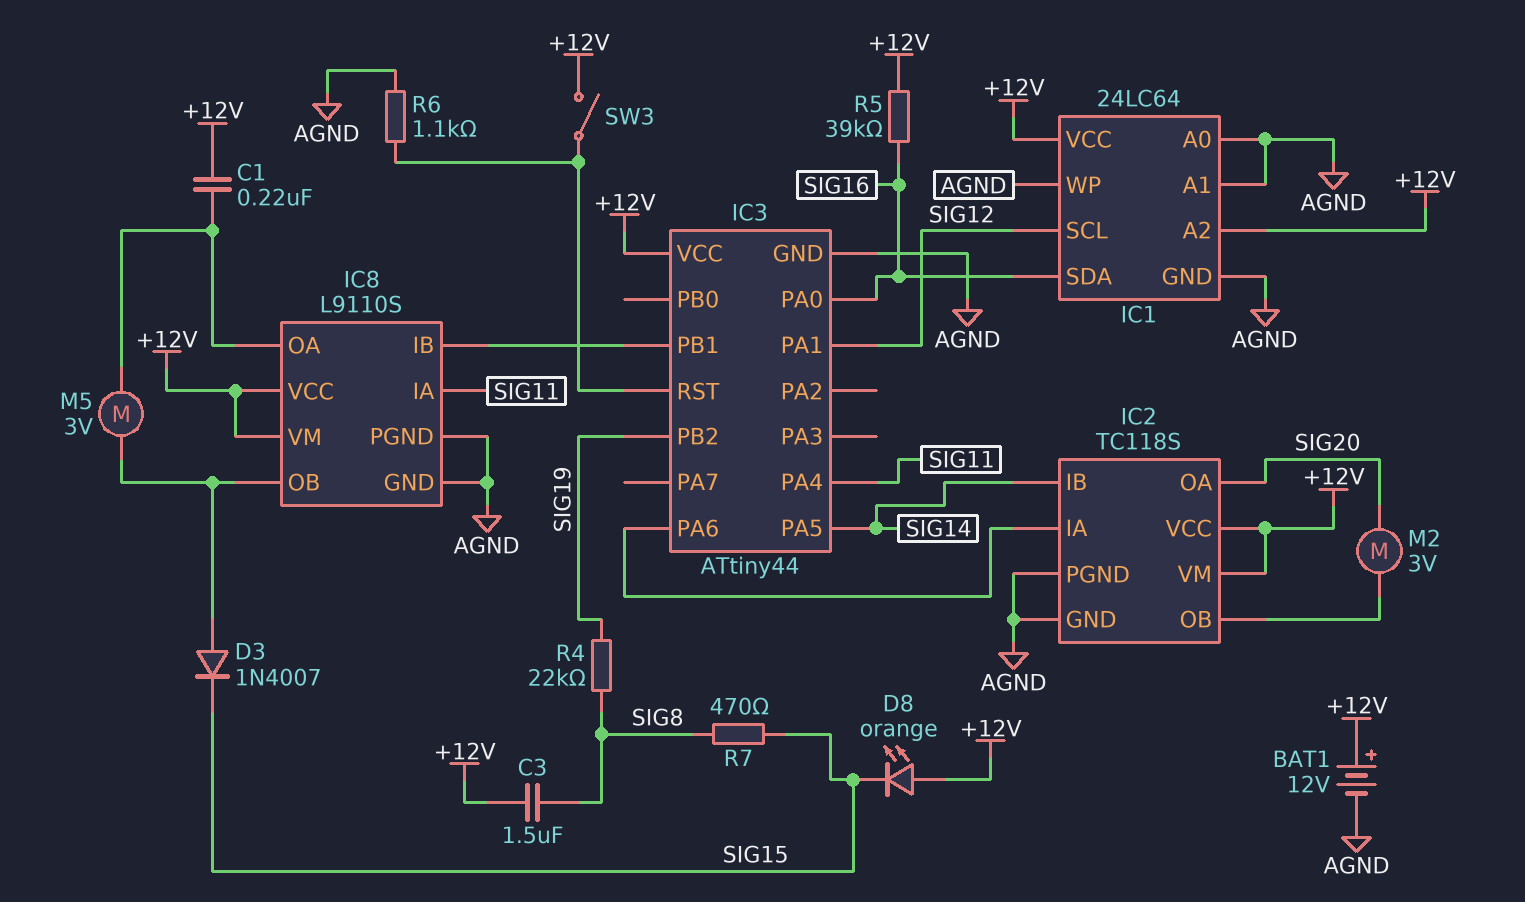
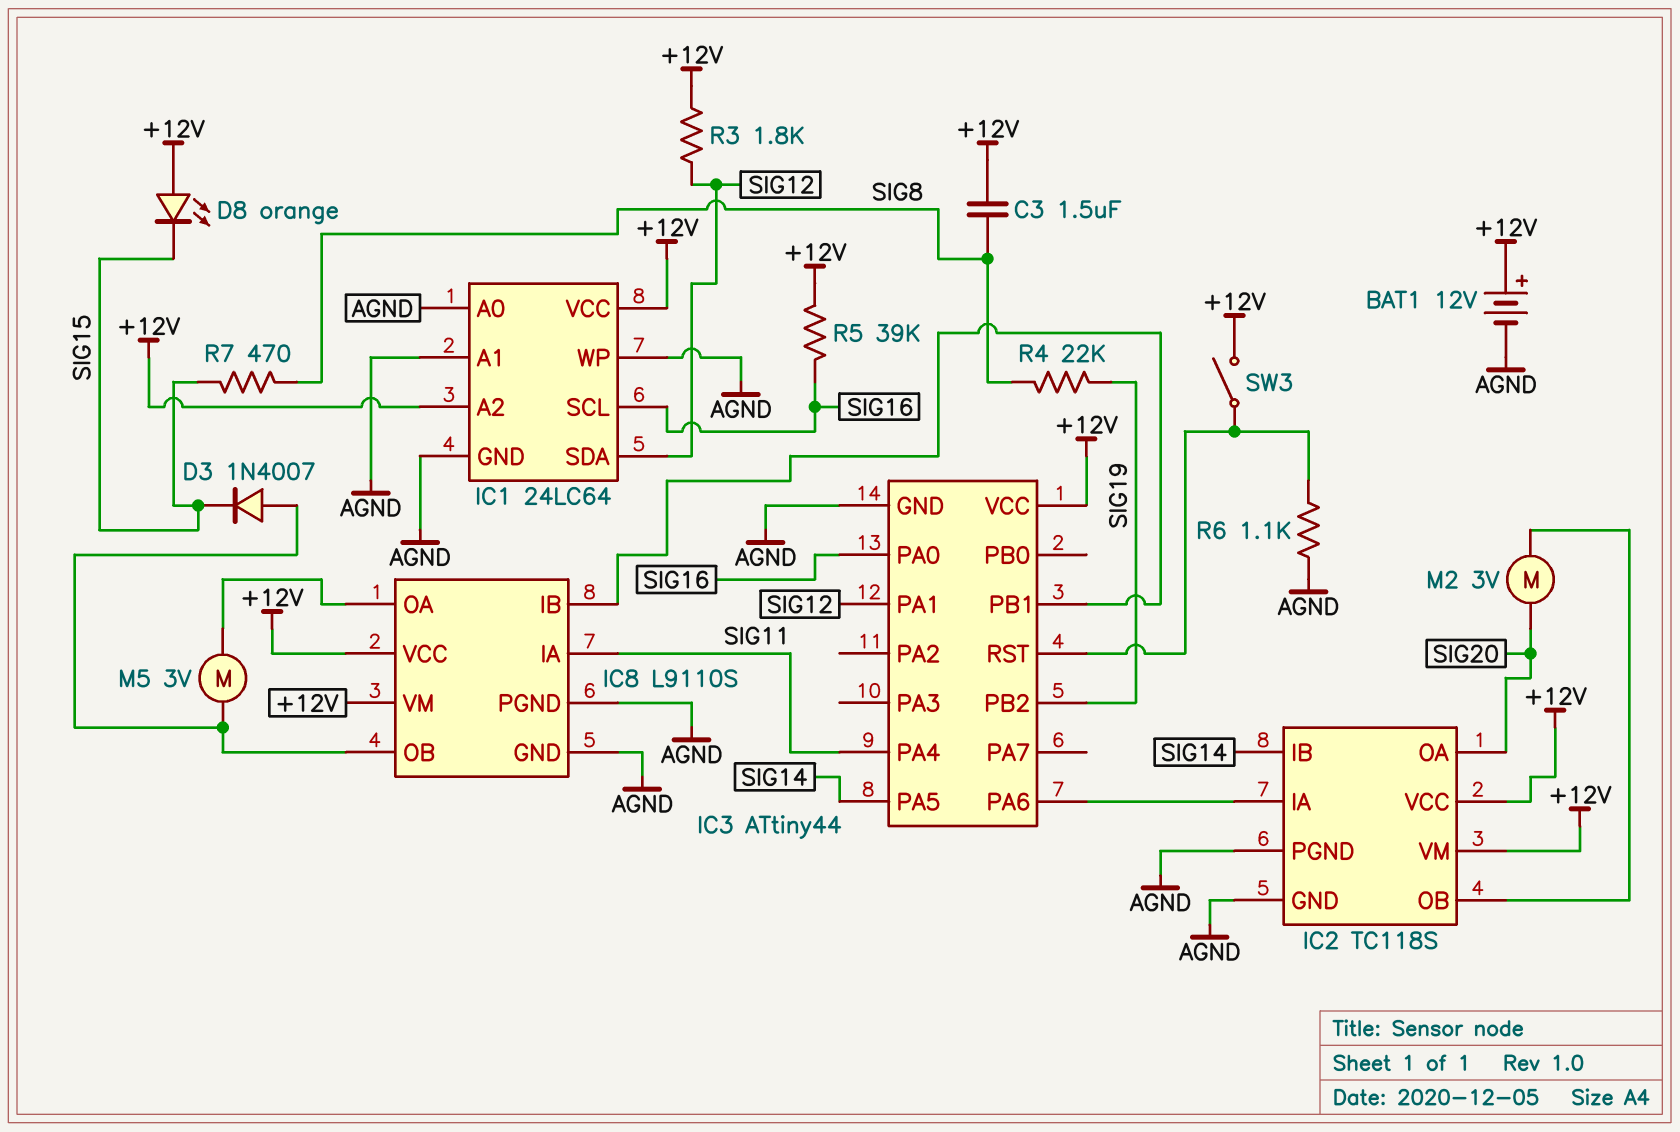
C1: 220nF (+12V, IC8/OA) -> none
IC1 pin SCL: SIG12 -> SIG16
IC1 pin SDA: SIG16 -> SIG12
R3: none -> 1.8k (+12V, SIG12)

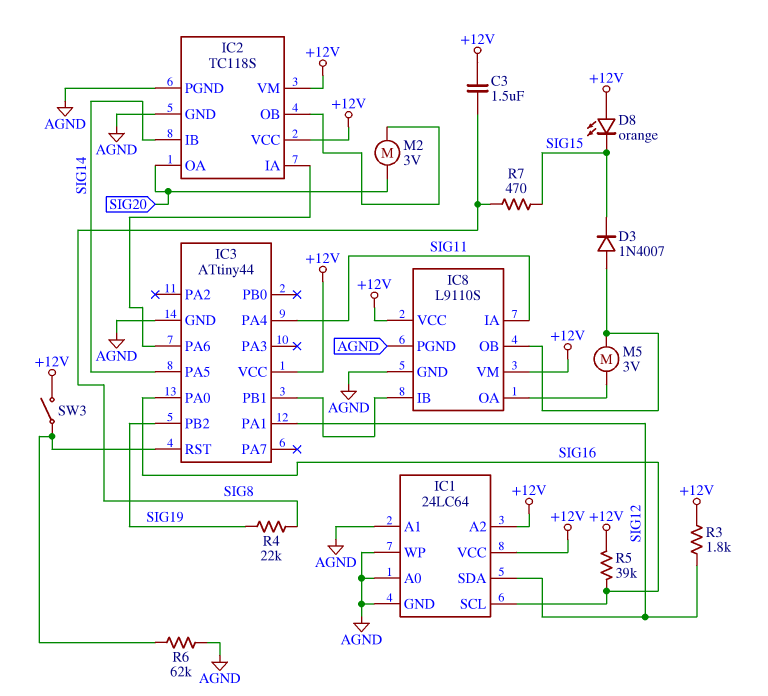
BAT1: 12V (plus +12V, minus AGND) -> none
R6: 1.1k (AGND, IC3/RST) -> 62k (AGND, IC3/RST)

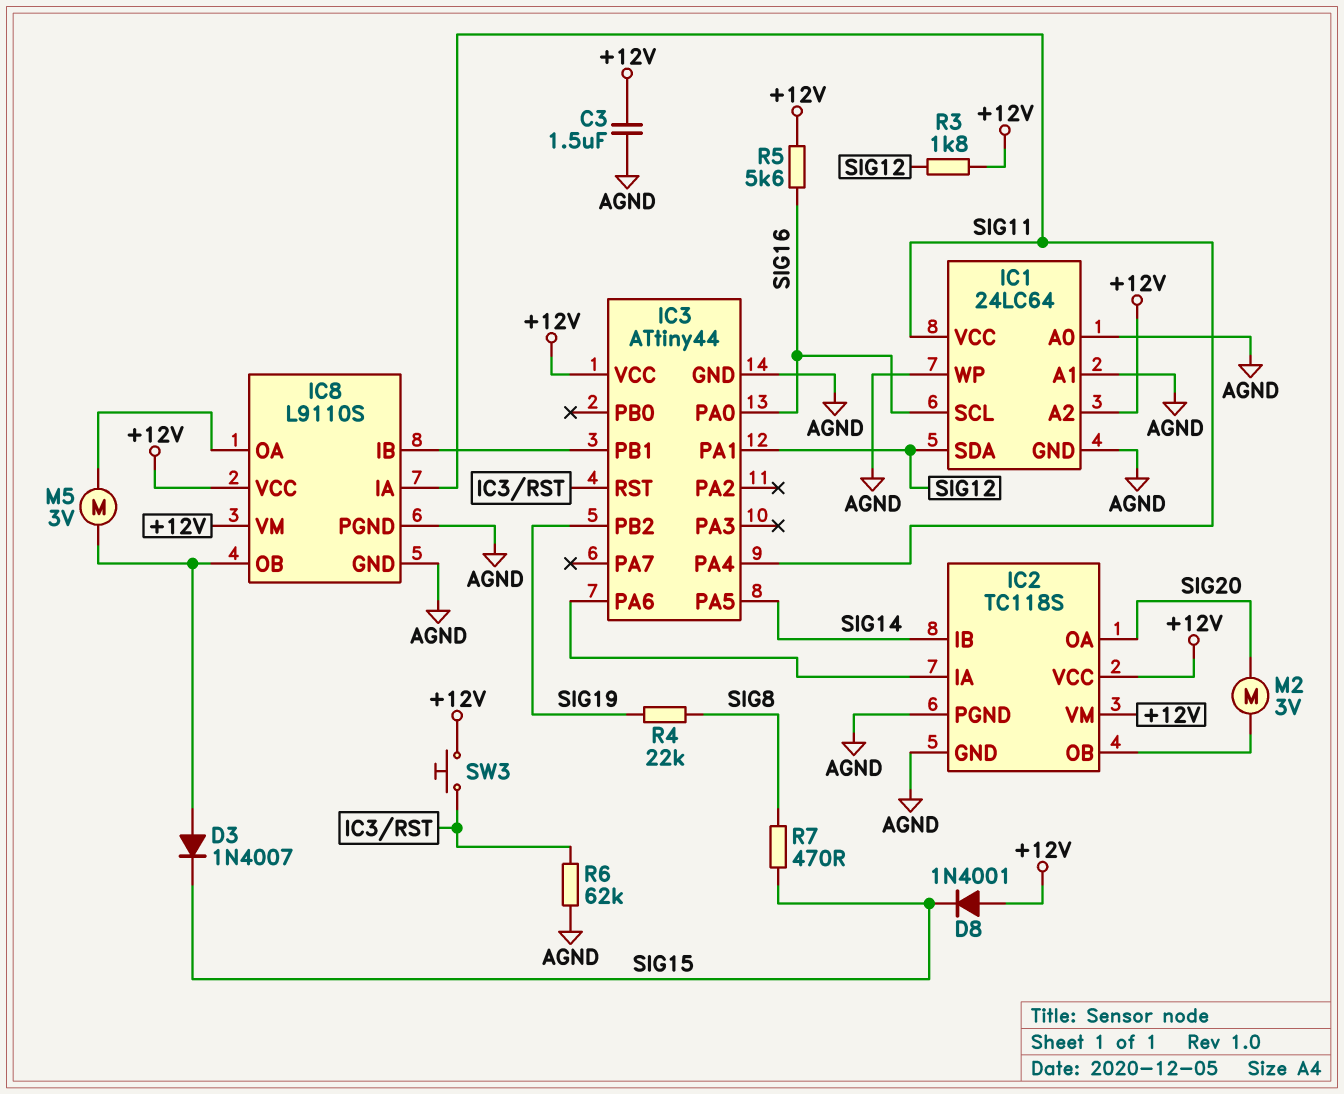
C3: 1.5uF (+12V, SIG8) -> 1.5uF (+12V, AGND)
D8: LED orange (A +12V, K SIG15) -> diode 1N4001 (A +12V, K SIG15)
IC1 pin VCC: +12V -> SIG11
R5: 39k (+12V, SIG16) -> 5.6k (+12V, SIG16)
SW3: switch (+12V, IC3/RST) -> button (+12V, IC3/RST)

